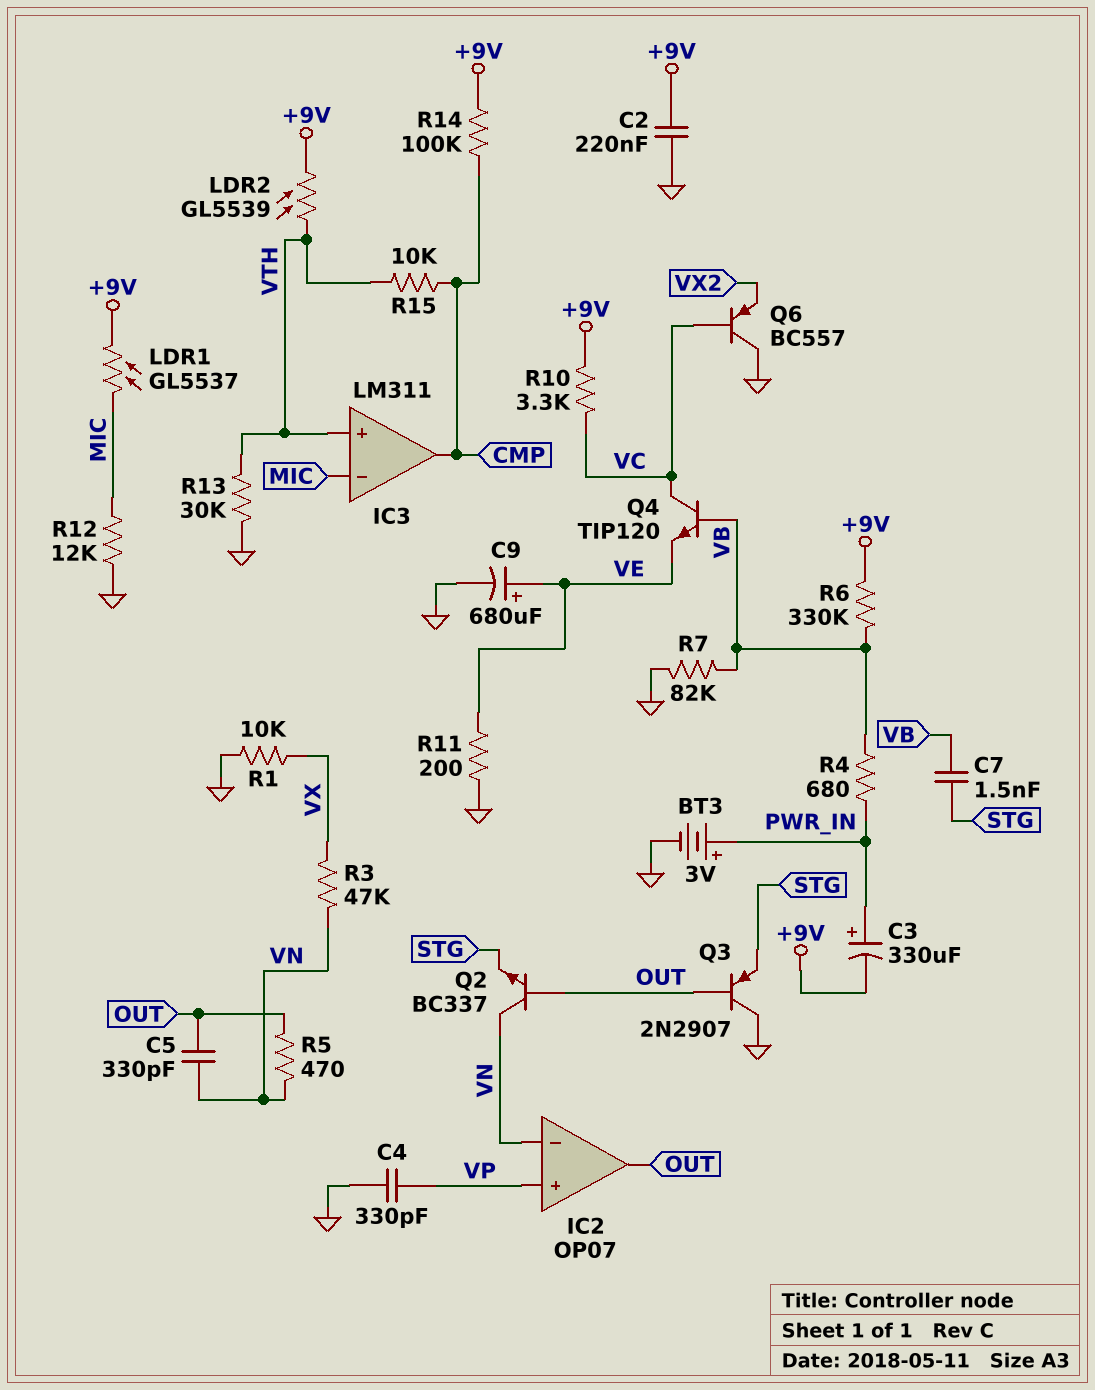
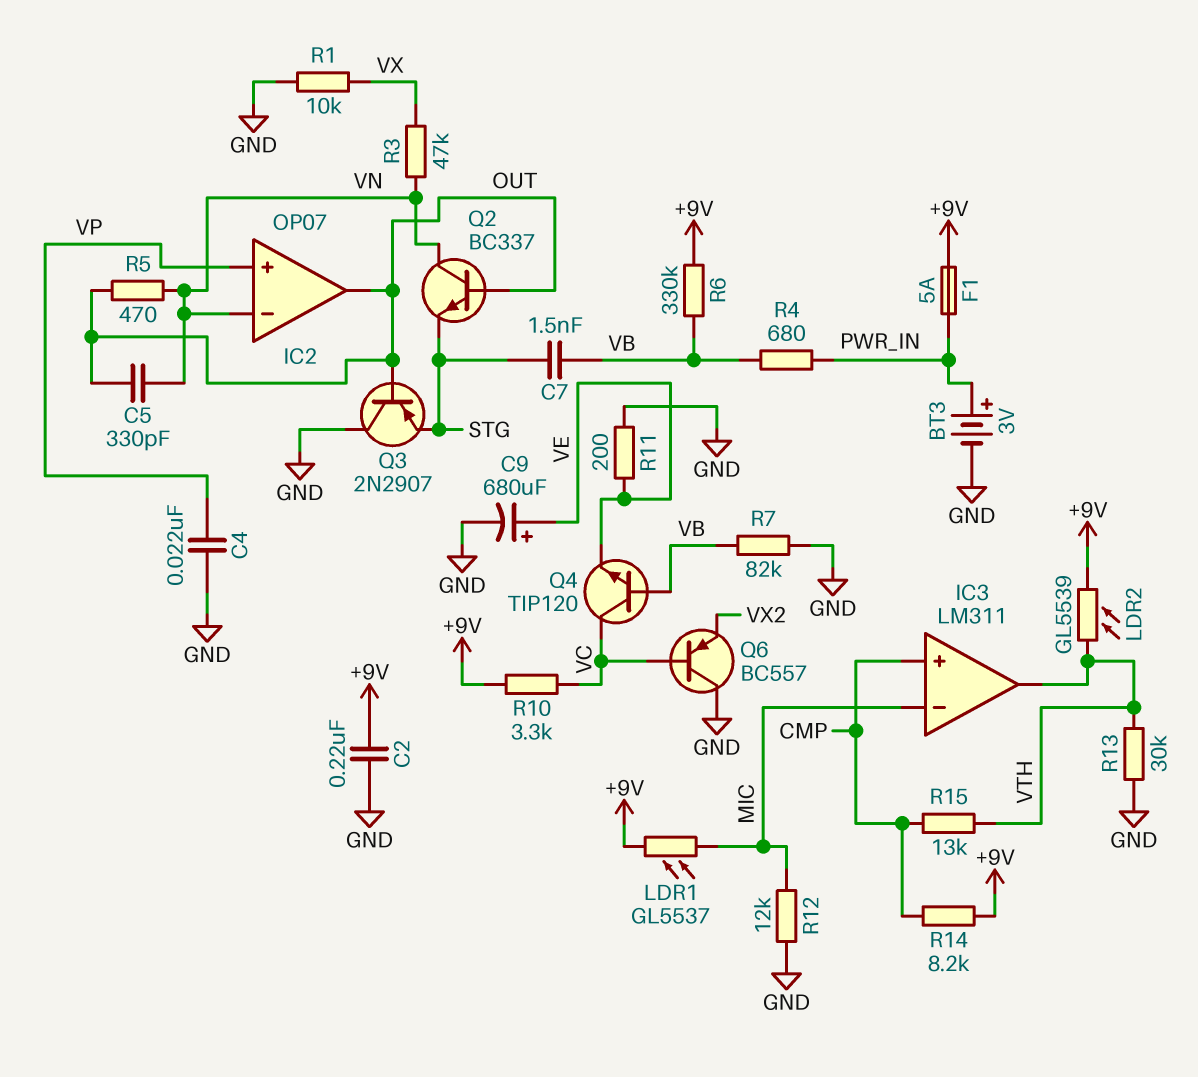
C3: 330uF (plus PWR_IN, minus +9V) -> none
C4: 330pF (GND, VP) -> 22nF (GND, VP)
F1: none -> 5A (+9V, PWR_IN)
IC3 pin in+: VTH -> CMP
IC3 pin out: CMP -> VTH
R14: 100k (+9V, CMP) -> 8.2k (+9V, CMP)
R15: 10k (CMP, VTH) -> 13k (CMP, VTH)

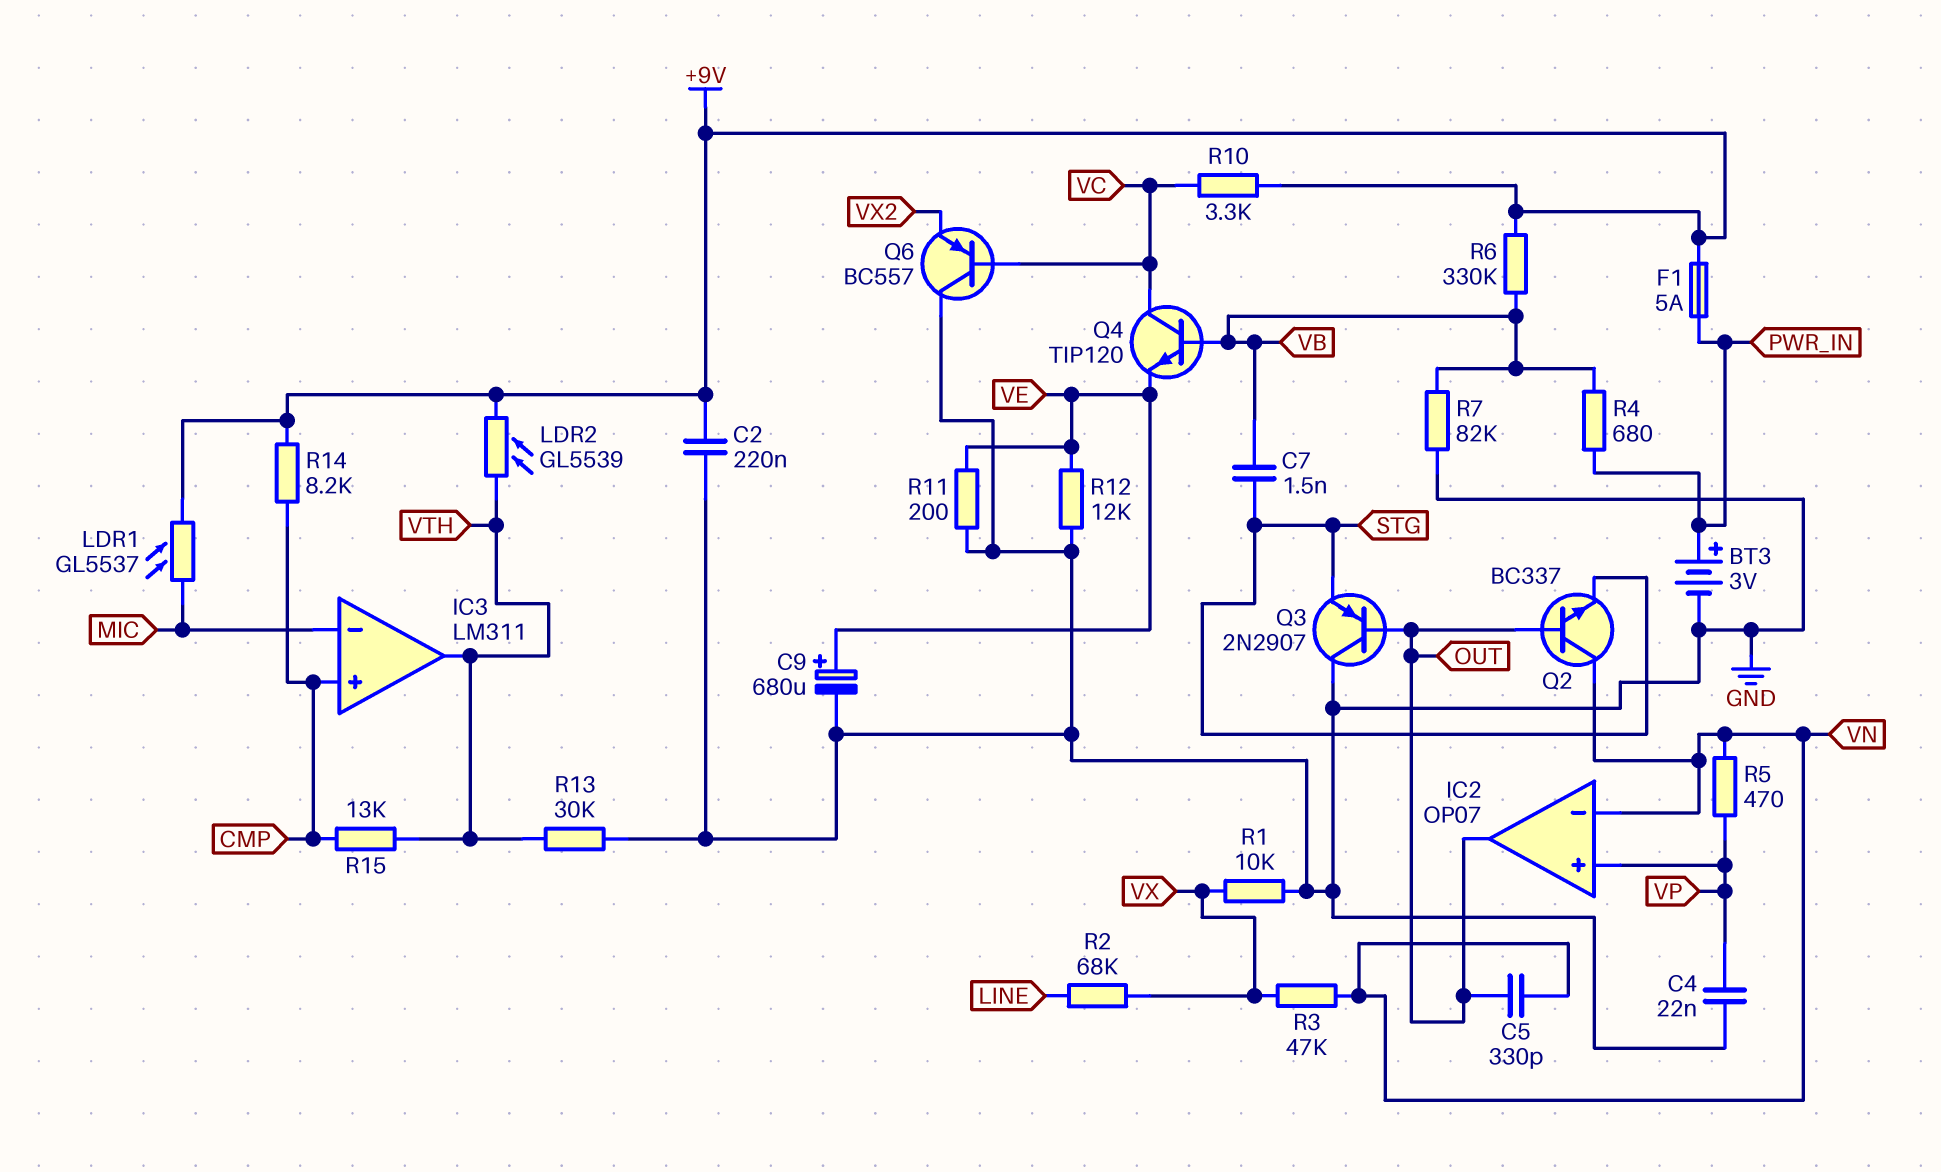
R2: none -> 68k (LINE, VX)
R5: 470 (OUT, VN) -> 470 (VN, VP)
R12: 12k (GND, MIC) -> 12k (GND, VE)

